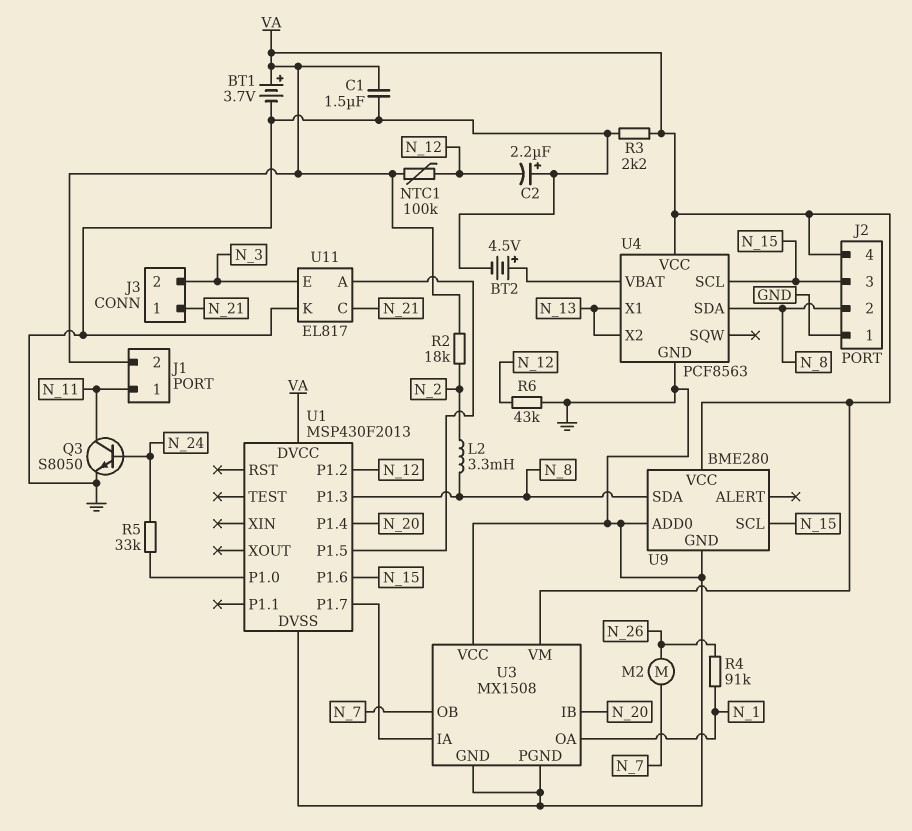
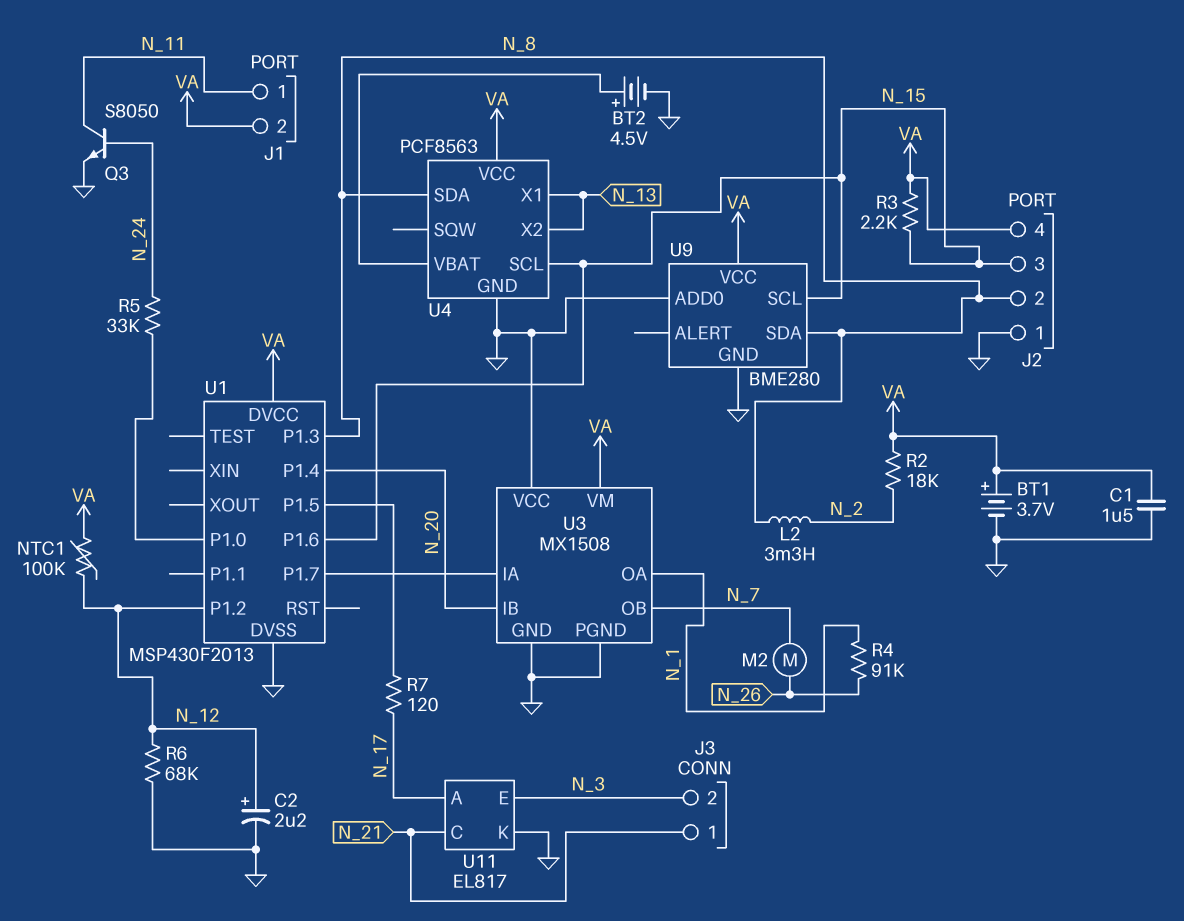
C2: 2.2uF (plus GND, minus N_12) -> 2.2uF (plus N_12, minus GND)
R3: 2.2k (GND, VA) -> 2.2k (N_15, VA)
R6: 43k (GND, N_12) -> 68k (GND, N_12)
R7: none -> 120 (N_17, U1/P1.5)
U11 pin A: U1/P1.5 -> N_17

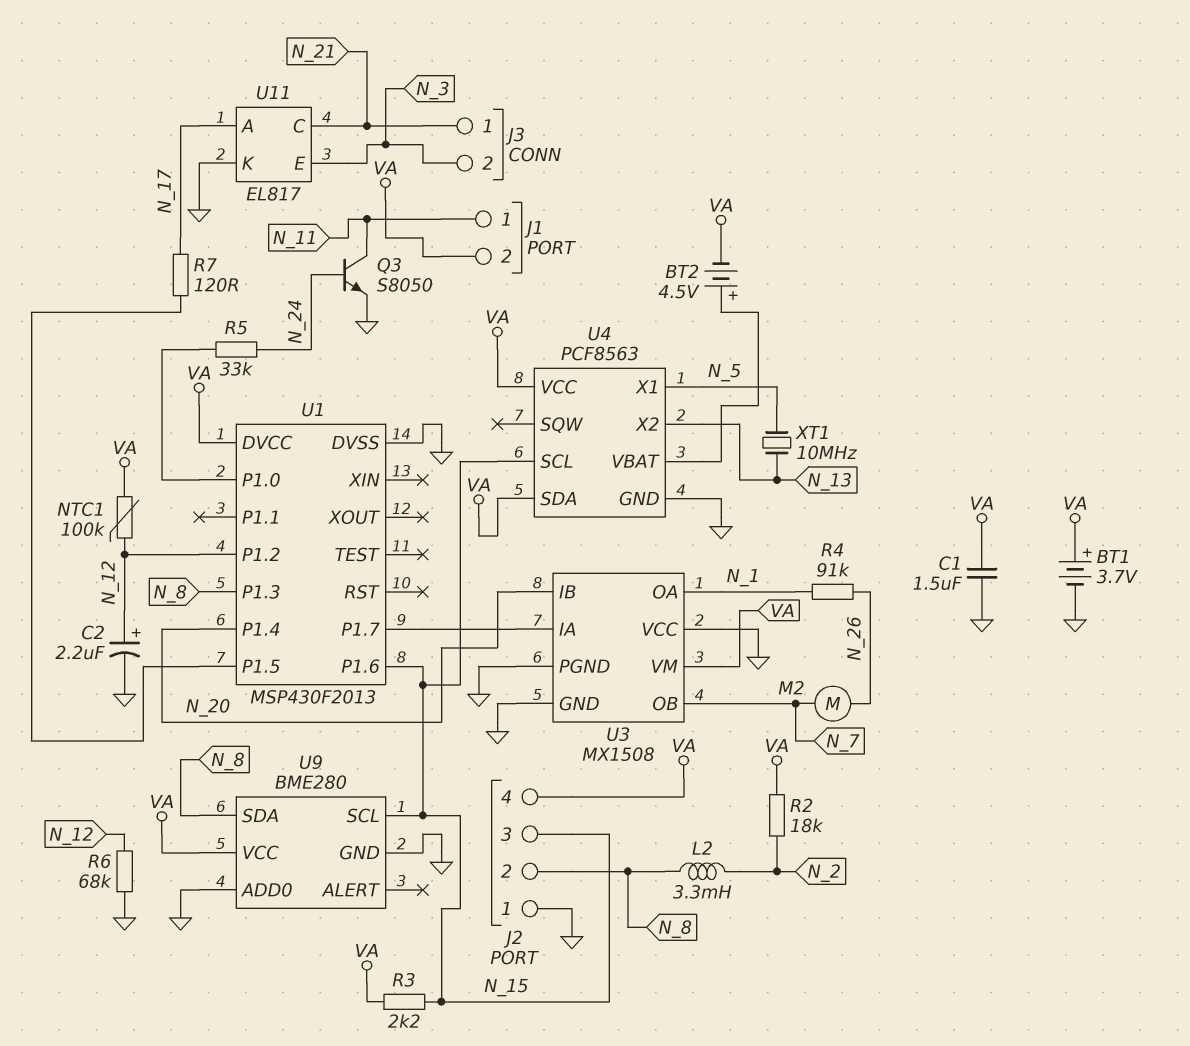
BT2: 4.5V (plus U4/VBAT, minus GND) -> 4.5V (plus U4/VBAT, minus VA)
U4 pin SDA: N_8 -> VA
U4 pin X1: N_13 -> N_5
XT1: none -> 10MHz (N_5, N_13)

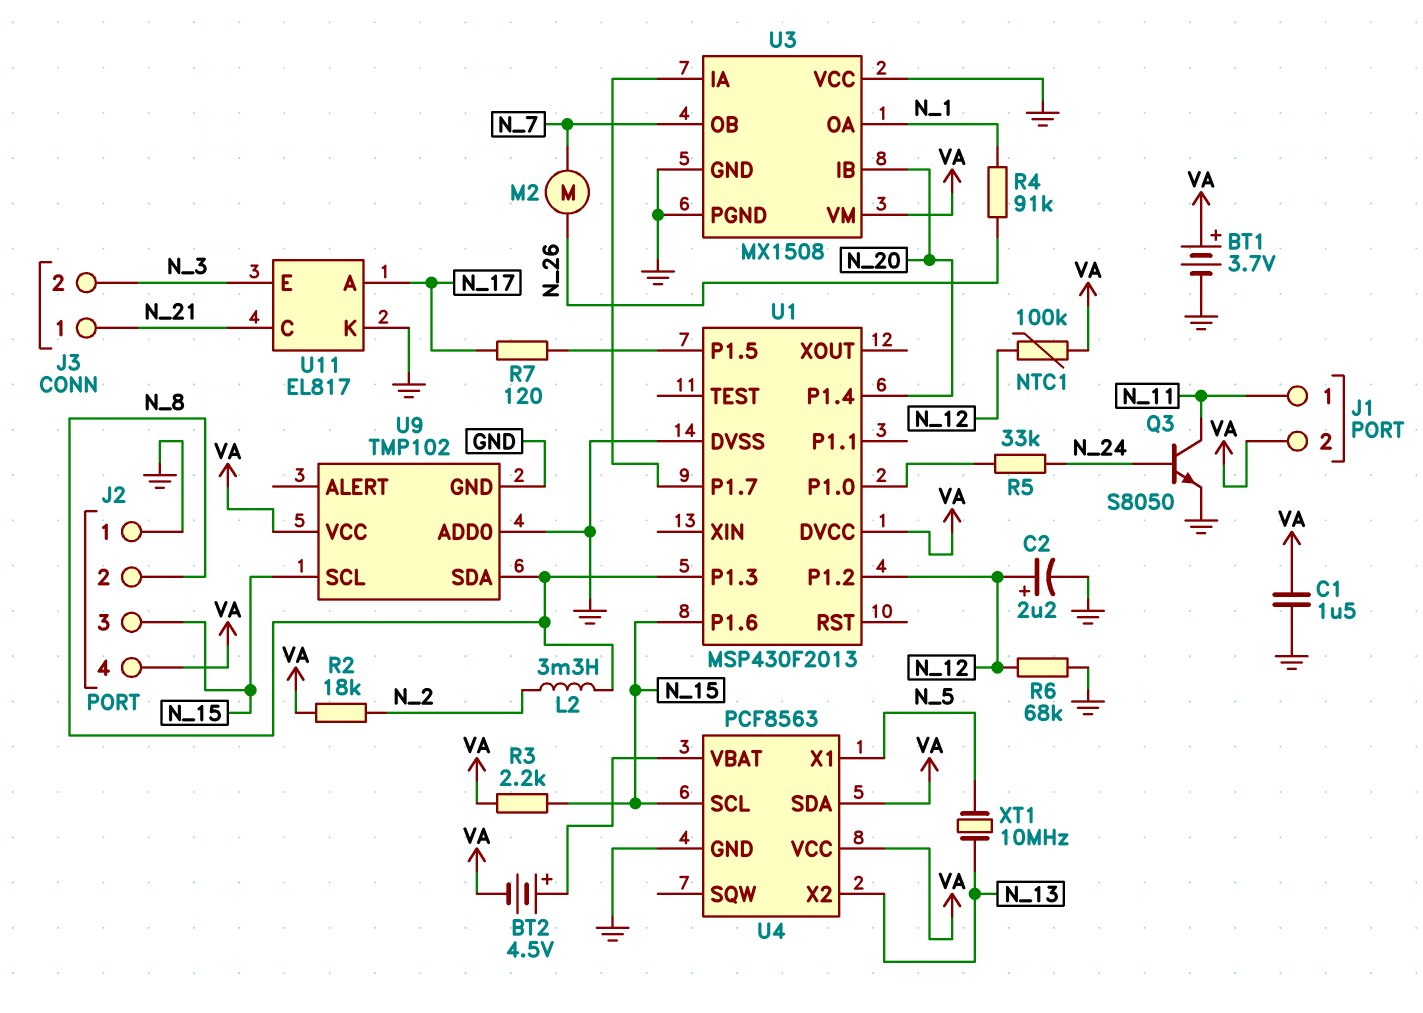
U9: BME280 -> TMP102

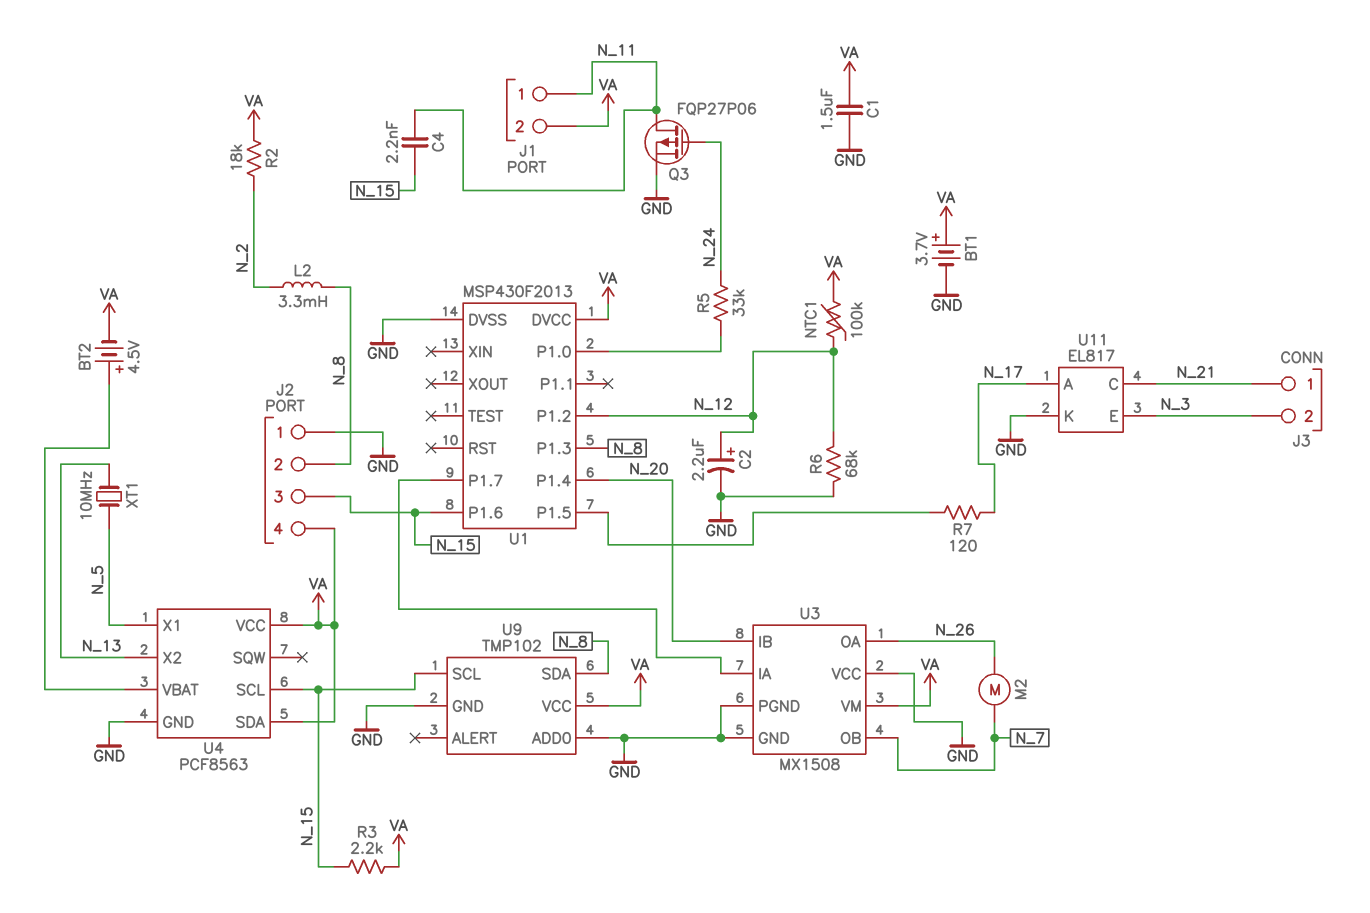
C4: none -> 2.2nF (N_11, N_15)
Q3: NPN S8050 (B N_24, C N_11, E GND) -> PMOS FQP27P06 (G N_24, D N_11, S GND)
R4: 91k (N_1, N_26) -> none
U3 pin OA: N_1 -> N_26

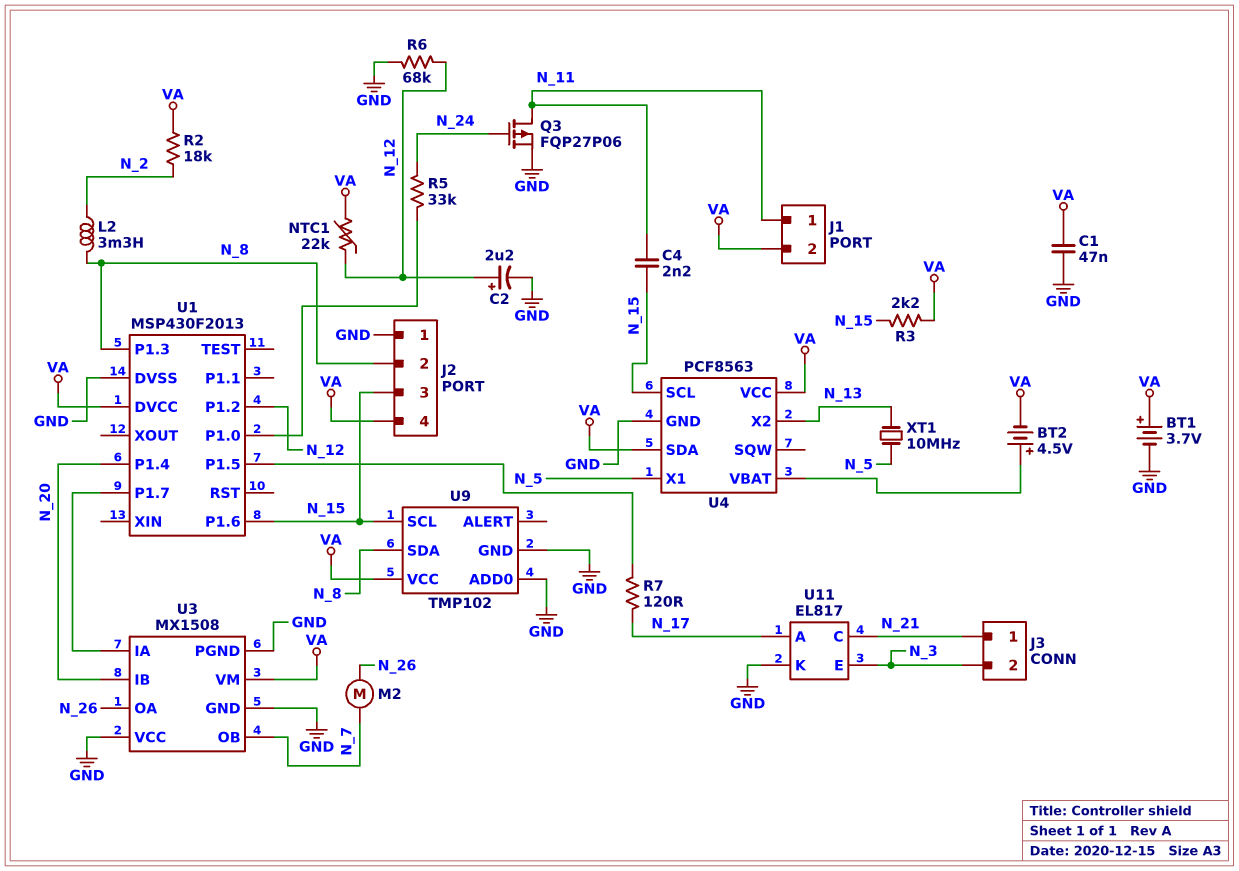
C1: 1.5uF (GND, VA) -> 47nF (GND, VA)
NTC1: 100k (N_12, VA) -> 22k (N_12, VA)

